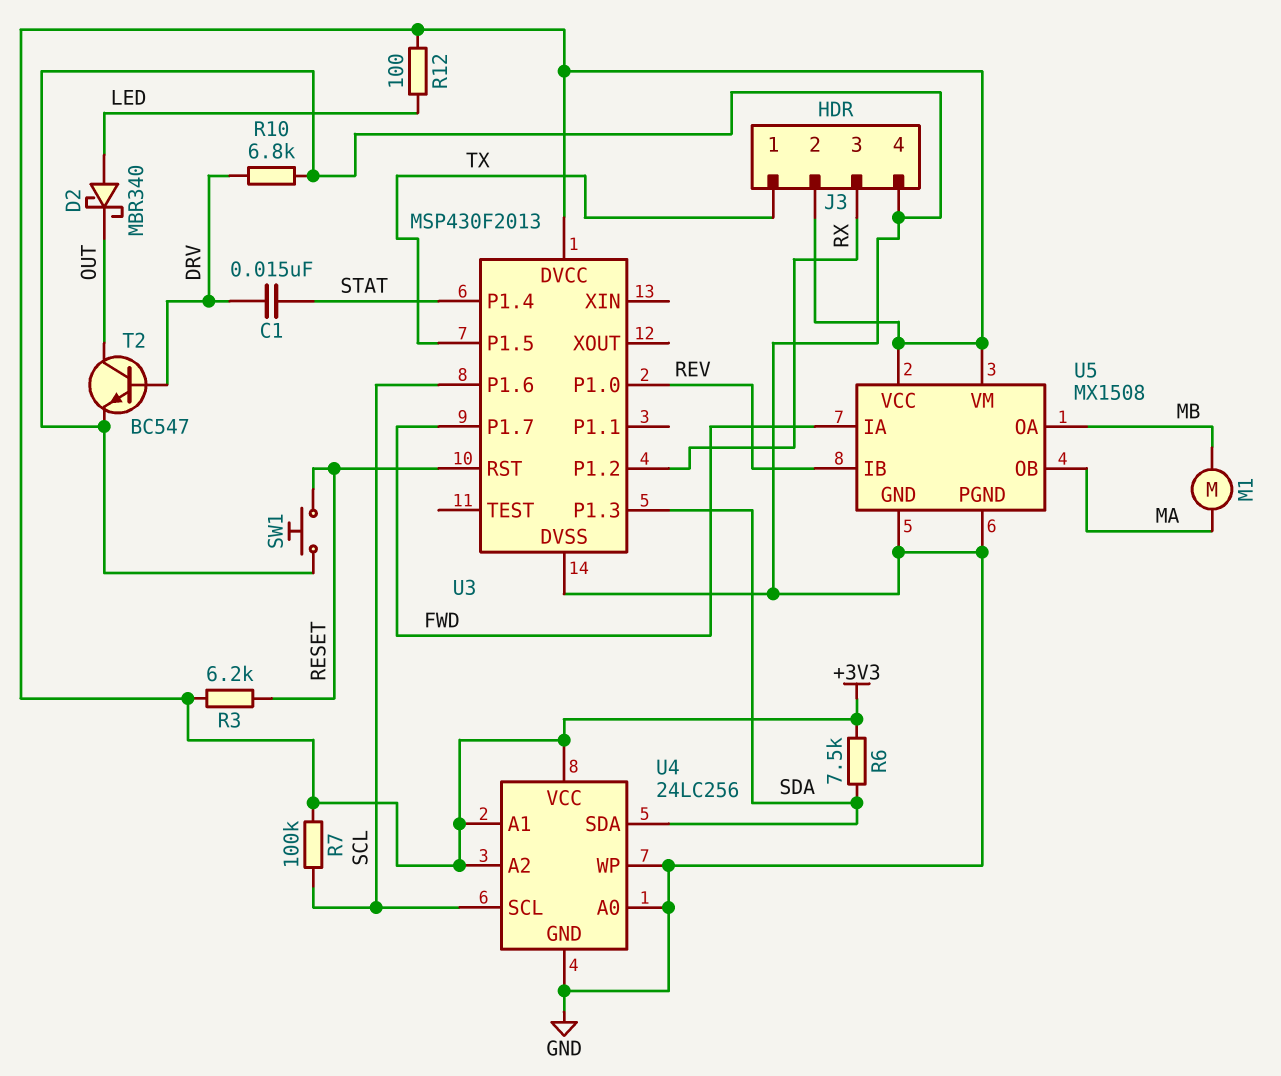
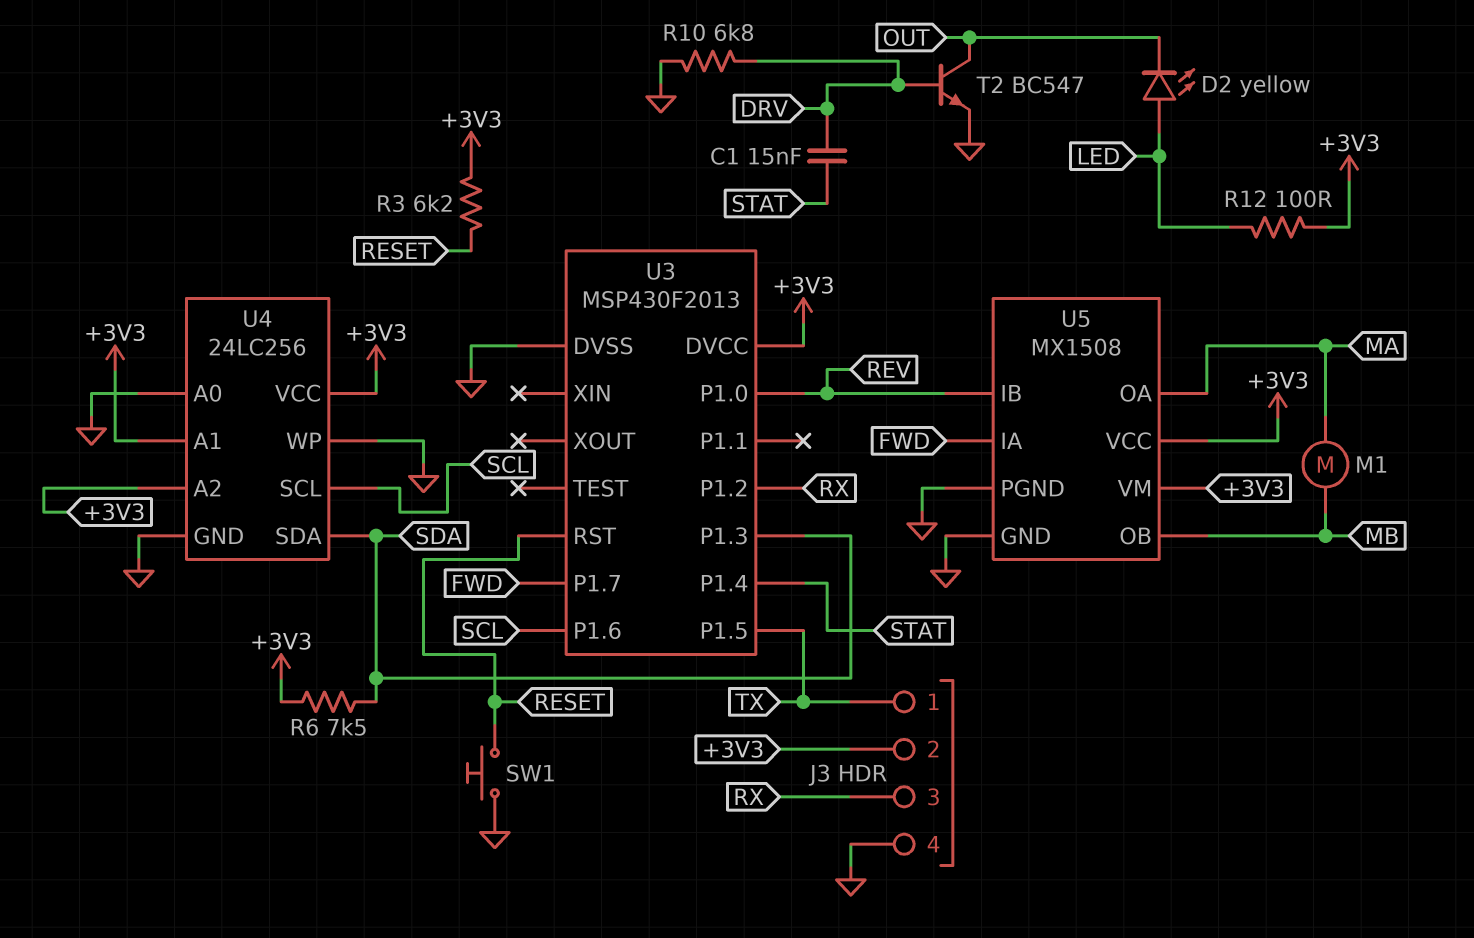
D2: schottky MBR340 (A LED, K OUT) -> LED yellow (A LED, K OUT)
R7: 100k (+3V3, SCL) -> none
U5 pin OA: MB -> MA
U5 pin OB: MA -> MB

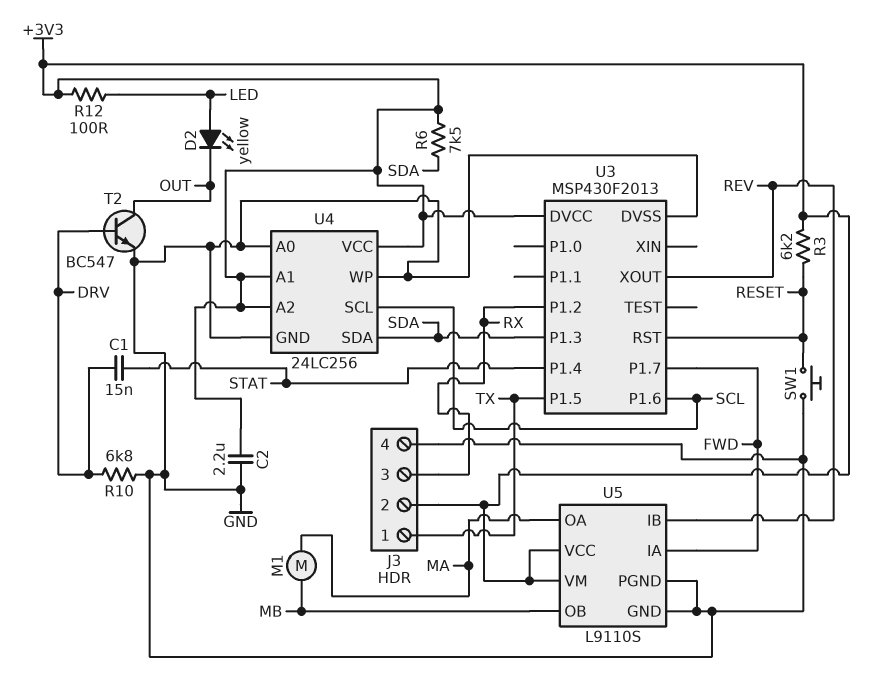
C2: none -> 2.2uF (+3V3, GND)
U3 pin P1.0: REV -> none
U3 pin XOUT: none -> REV
U5: MX1508 -> L9110S

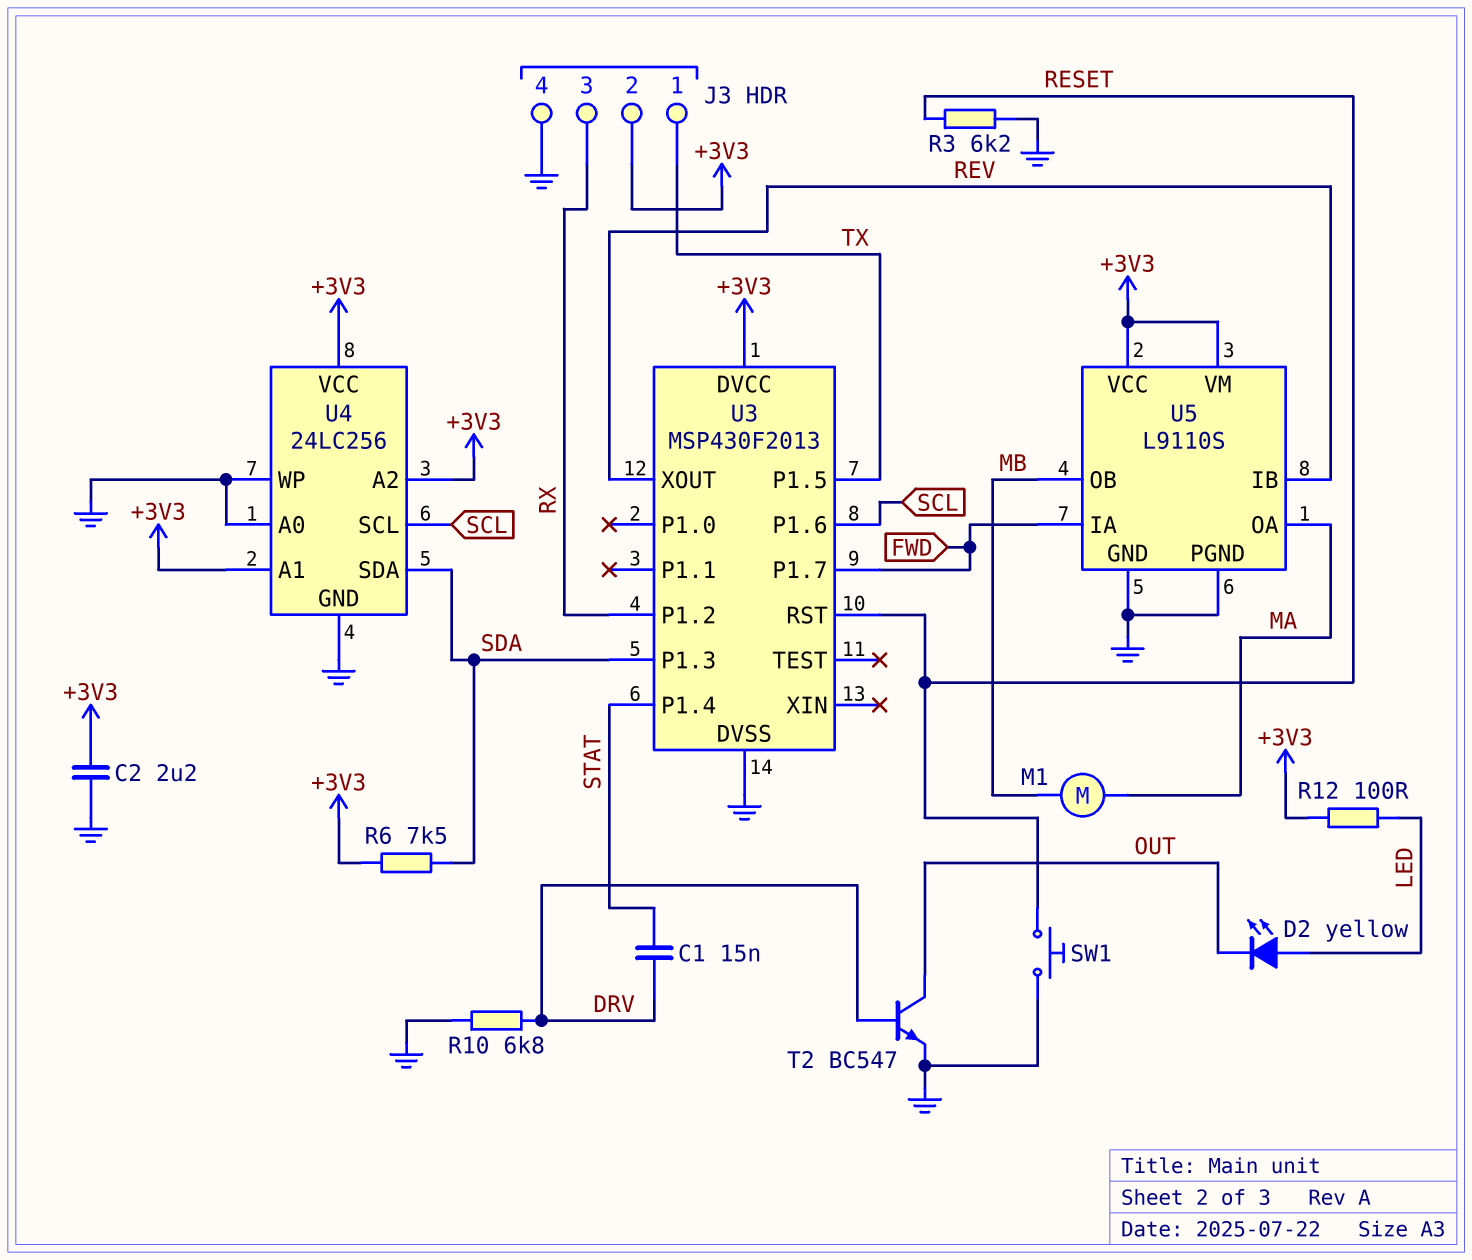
R3: 6.2k (+3V3, RESET) -> 6.2k (GND, RESET)

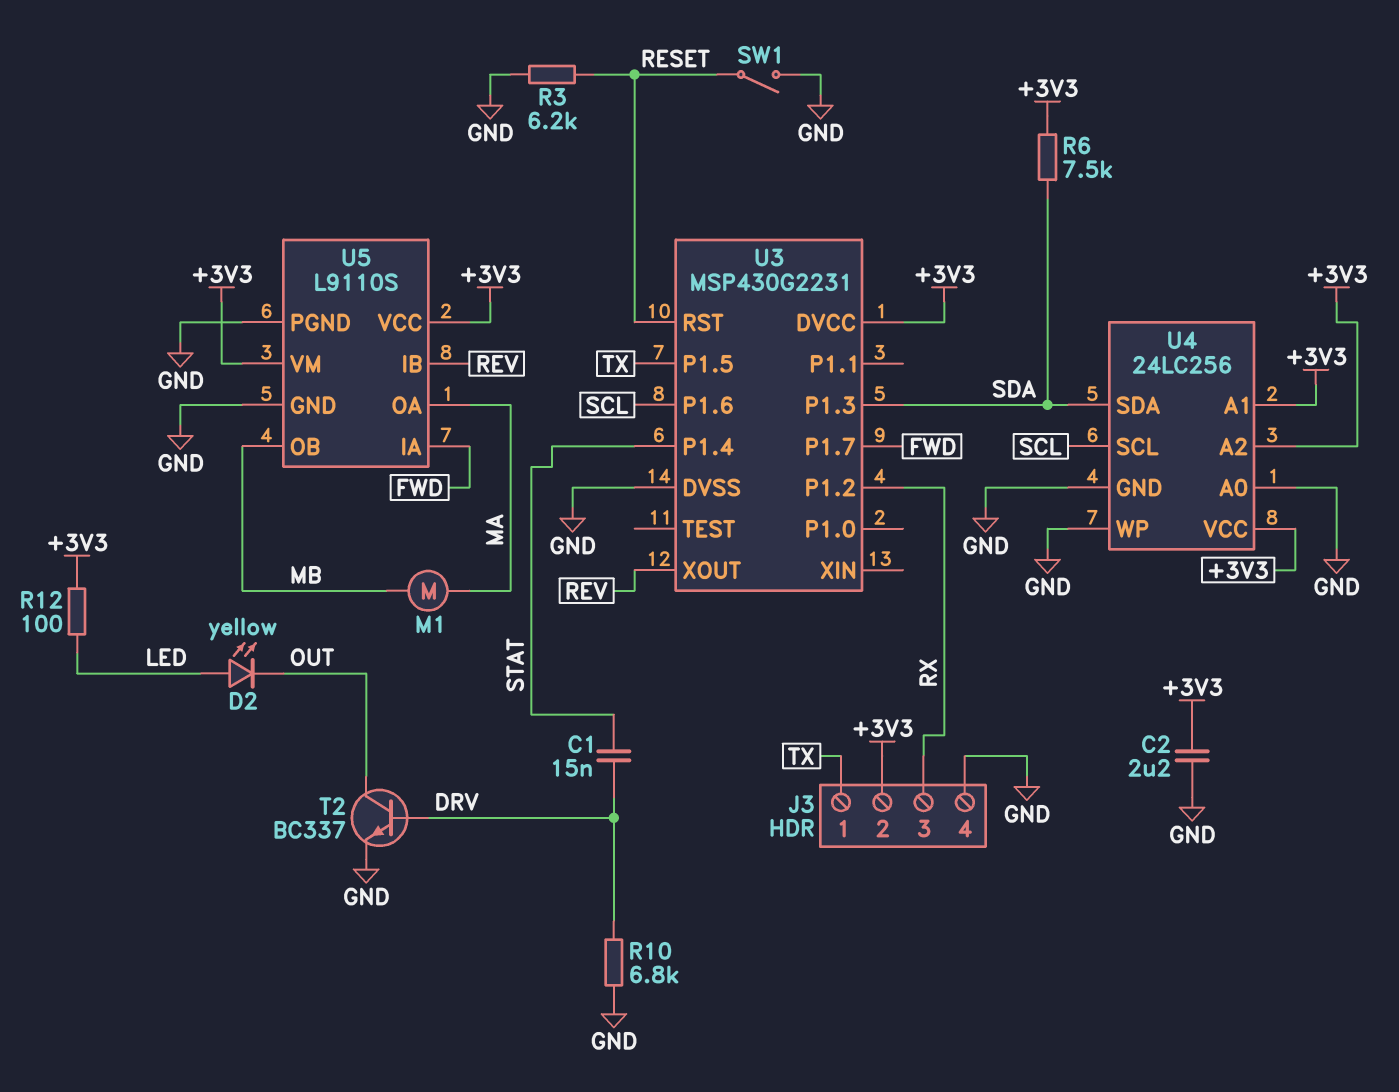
SW1: button (GND, RESET) -> switch (GND, RESET)
T2: NPN BC547 (B DRV, C OUT, E GND) -> NPN BC337 (B DRV, C OUT, E GND)
U3: MSP430F2013 -> MSP430G2231

